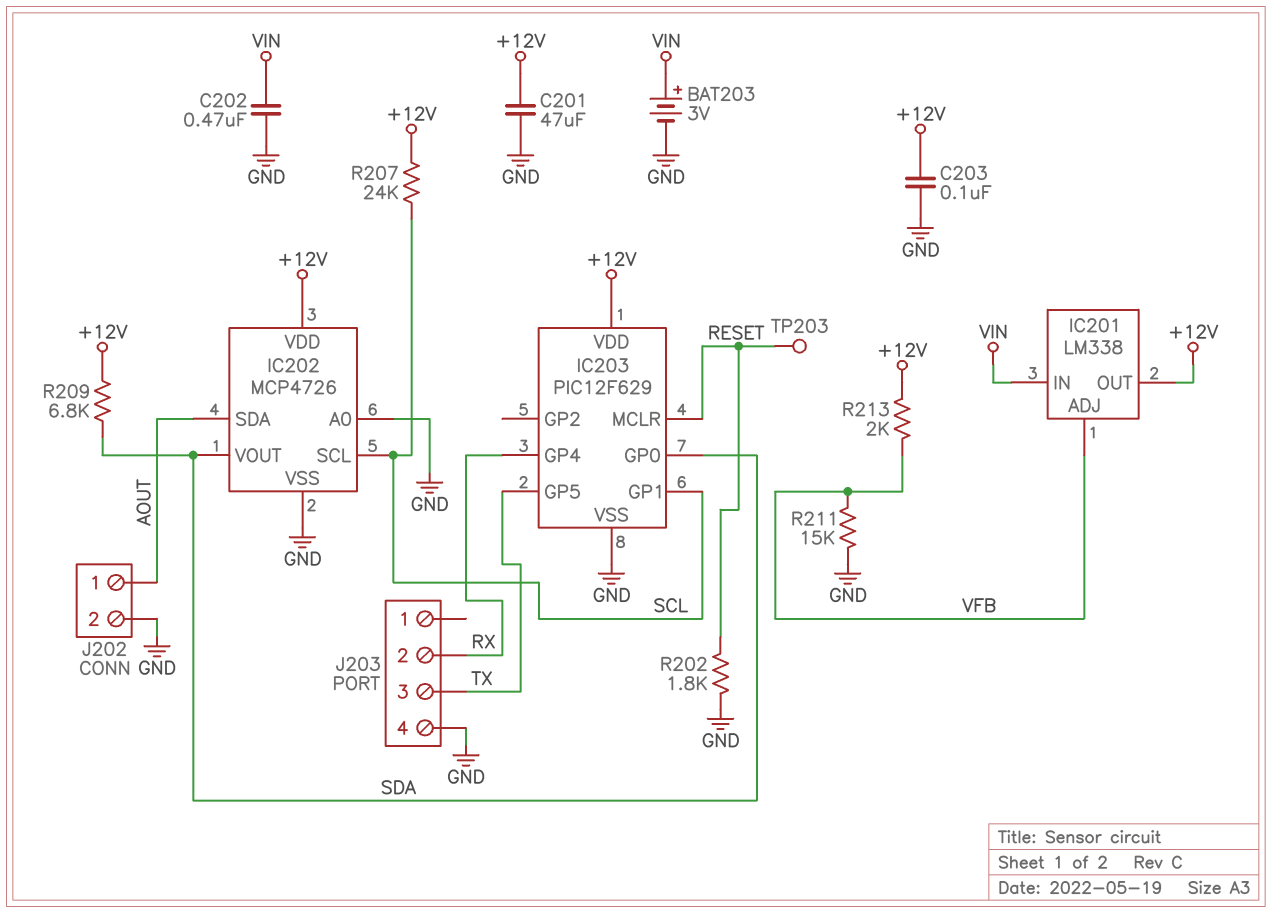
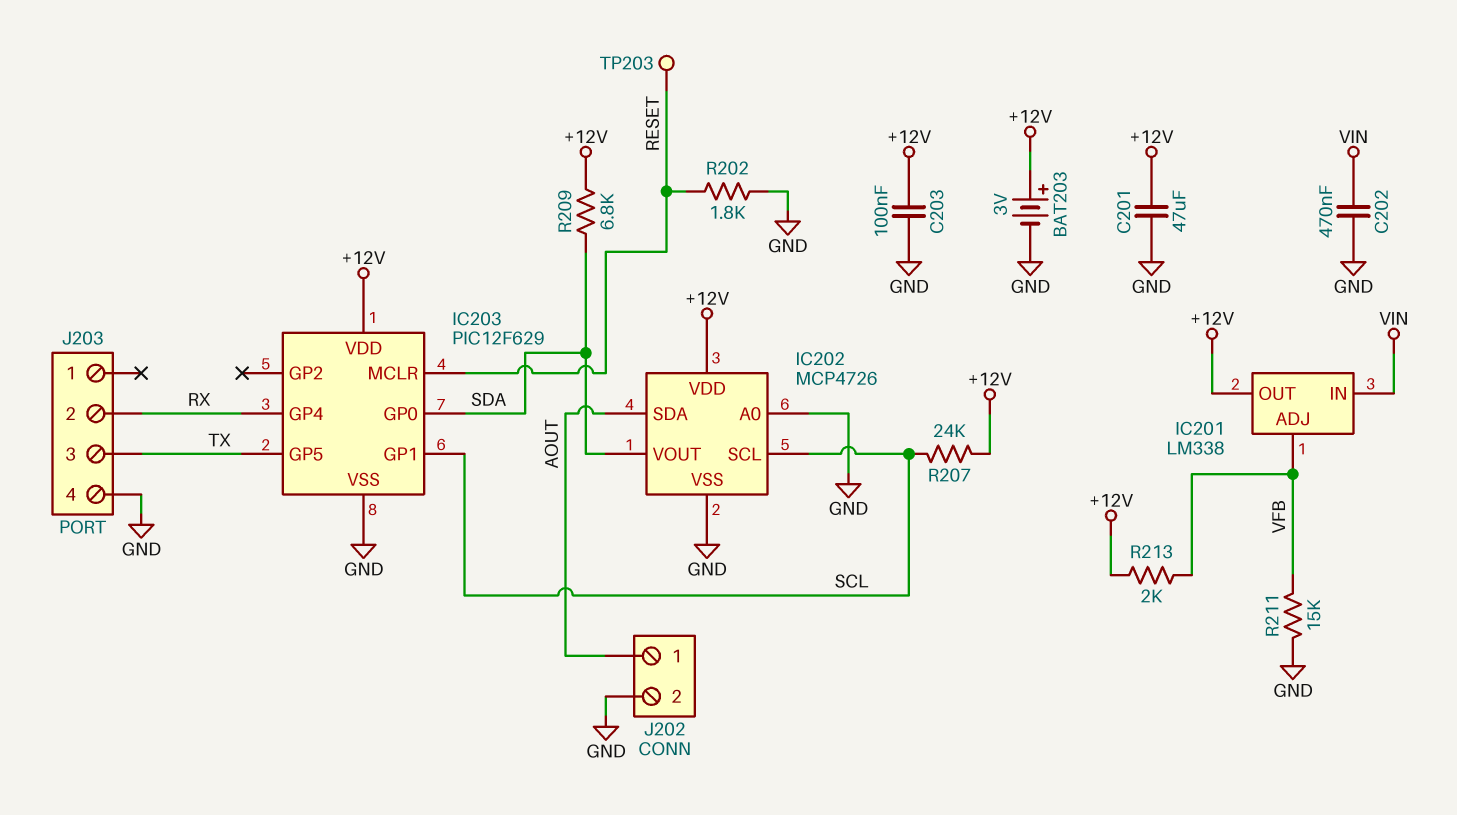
BAT203: 3V (plus VIN, minus GND) -> 3V (plus +12V, minus GND)

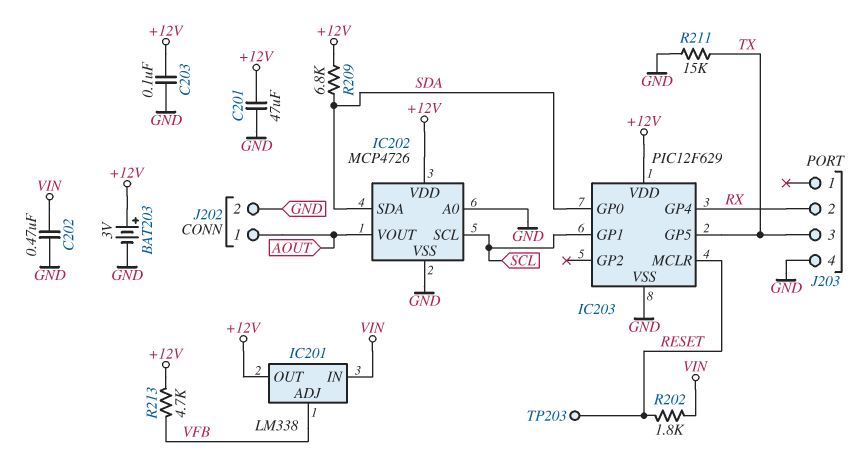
IC202 pin SDA: AOUT -> SDA
IC202 pin VOUT: SDA -> AOUT
R202: 1.8k (GND, RESET) -> 1.8k (RESET, VIN)
R207: 24k (+12V, SCL) -> none
R211: 15k (GND, VFB) -> 15k (GND, TX)
R213: 2k (+12V, VFB) -> 4.7k (+12V, VFB)

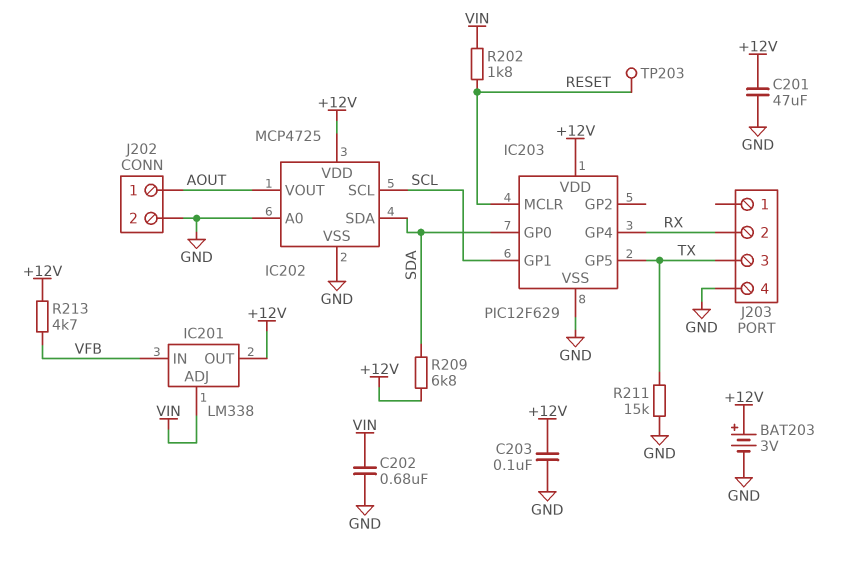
C202: 470nF (GND, VIN) -> 680nF (GND, VIN)
IC201 pin ADJ: VFB -> VIN
IC201 pin IN: VIN -> VFB
IC202: MCP4726 -> MCP4725

